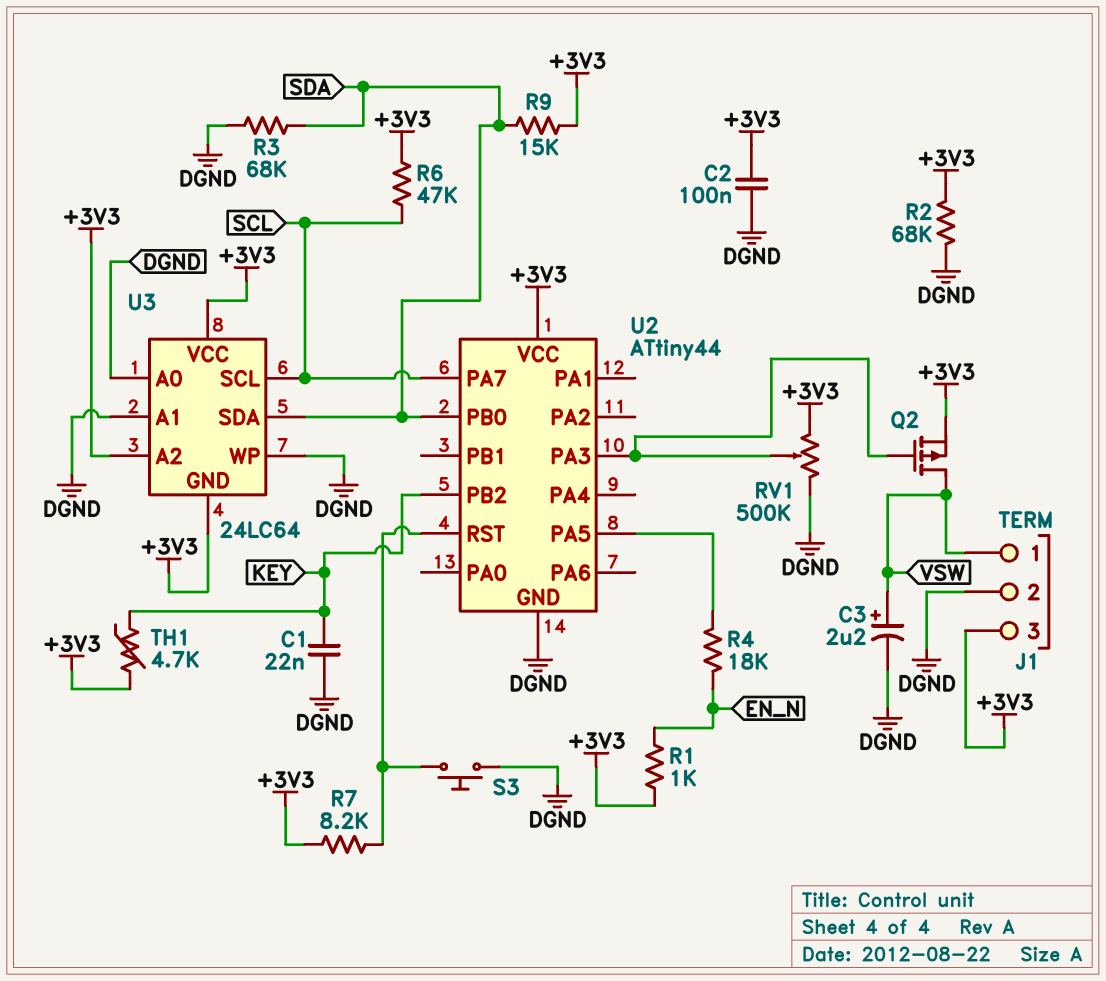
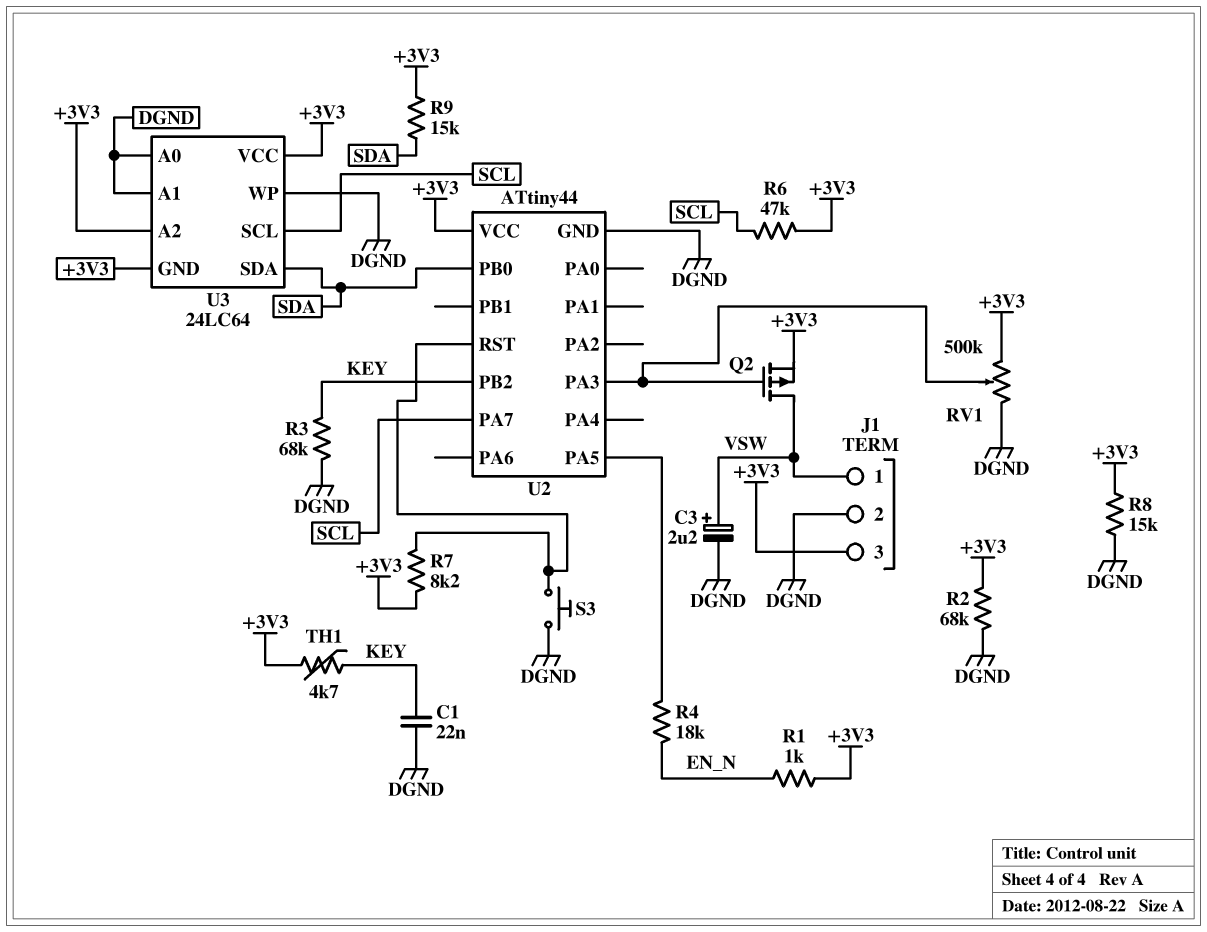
C2: 100nF (+3V3, DGND) -> none
R3: 68k (DGND, SDA) -> 68k (DGND, KEY)
R8: none -> 15k (+3V3, DGND)

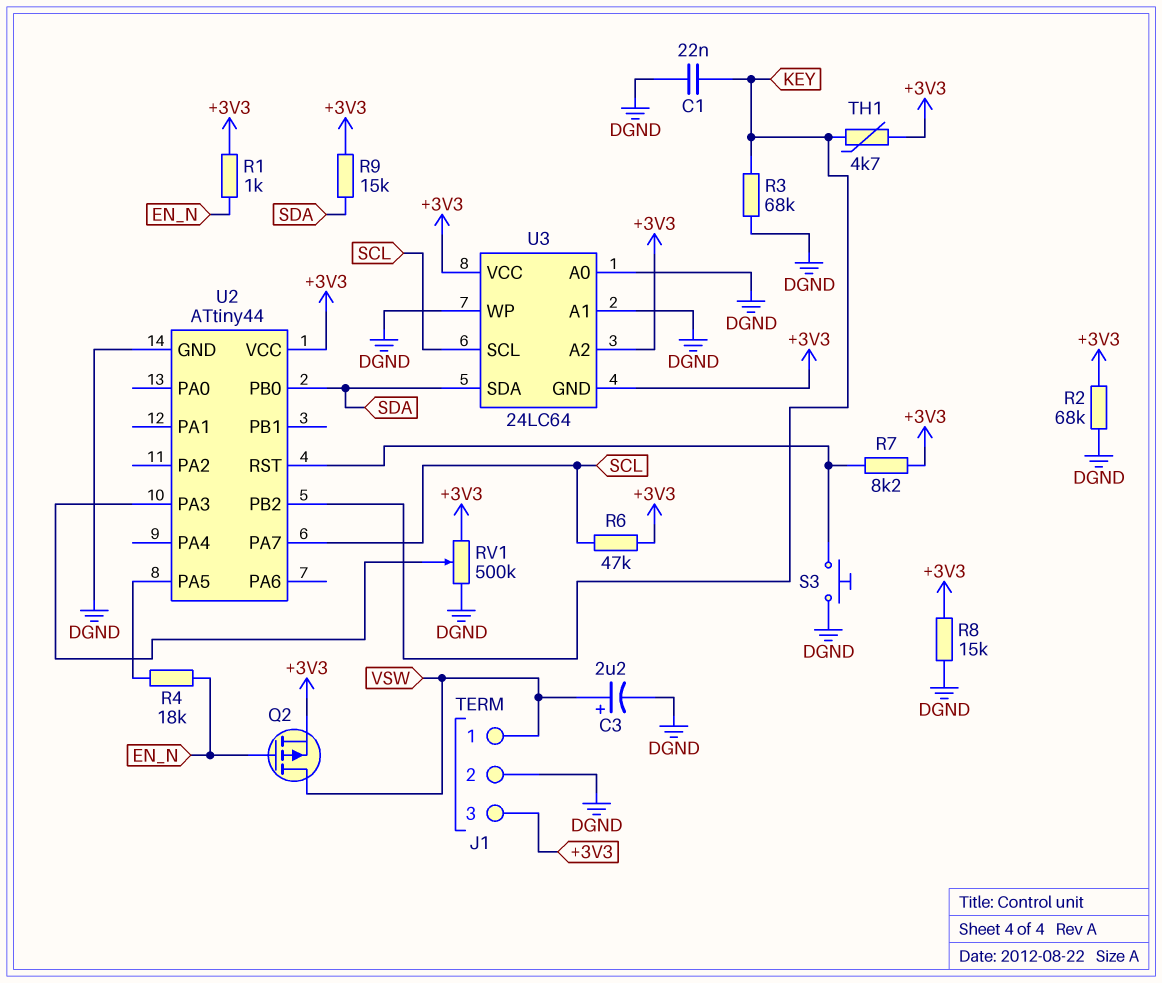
Q2: PMOS (G U2/PA3, D VSW, S +3V3) -> PMOS (G EN_N, D VSW, S +3V3)

